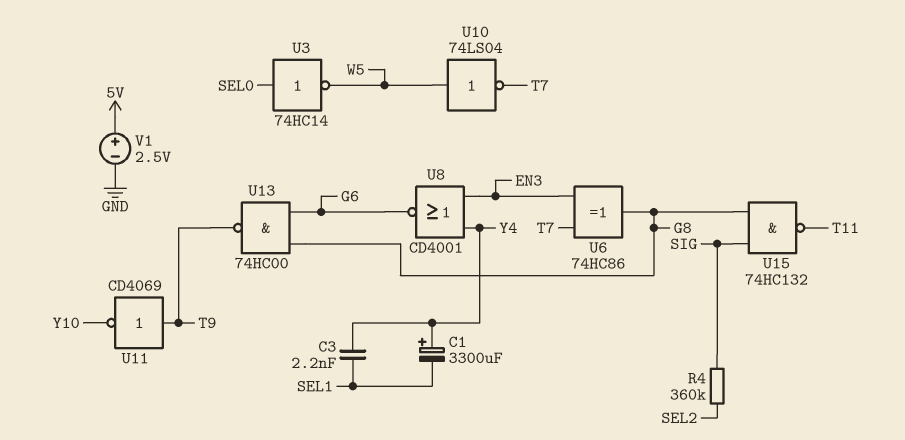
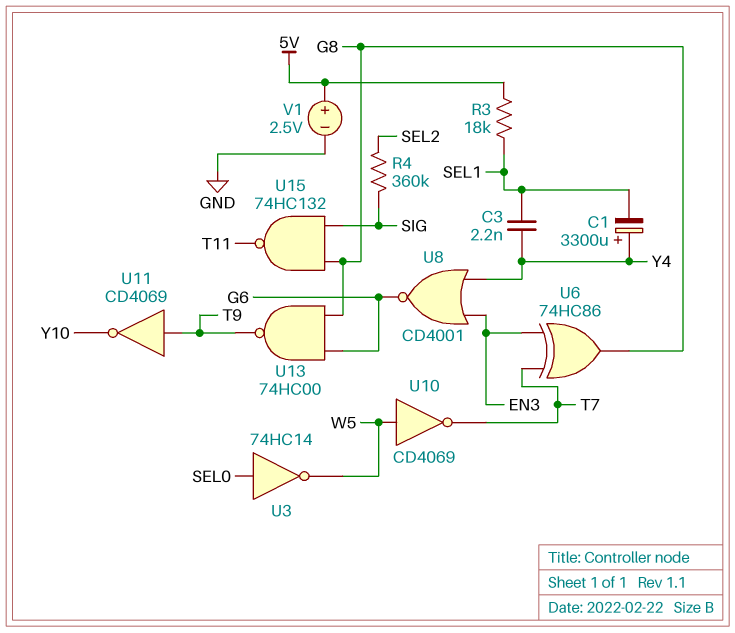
R3: none -> 18k (5V, SEL1)
U10: NOT 74LS04 (in W5, out T7) -> NOT CD4069 (in W5, out T7)

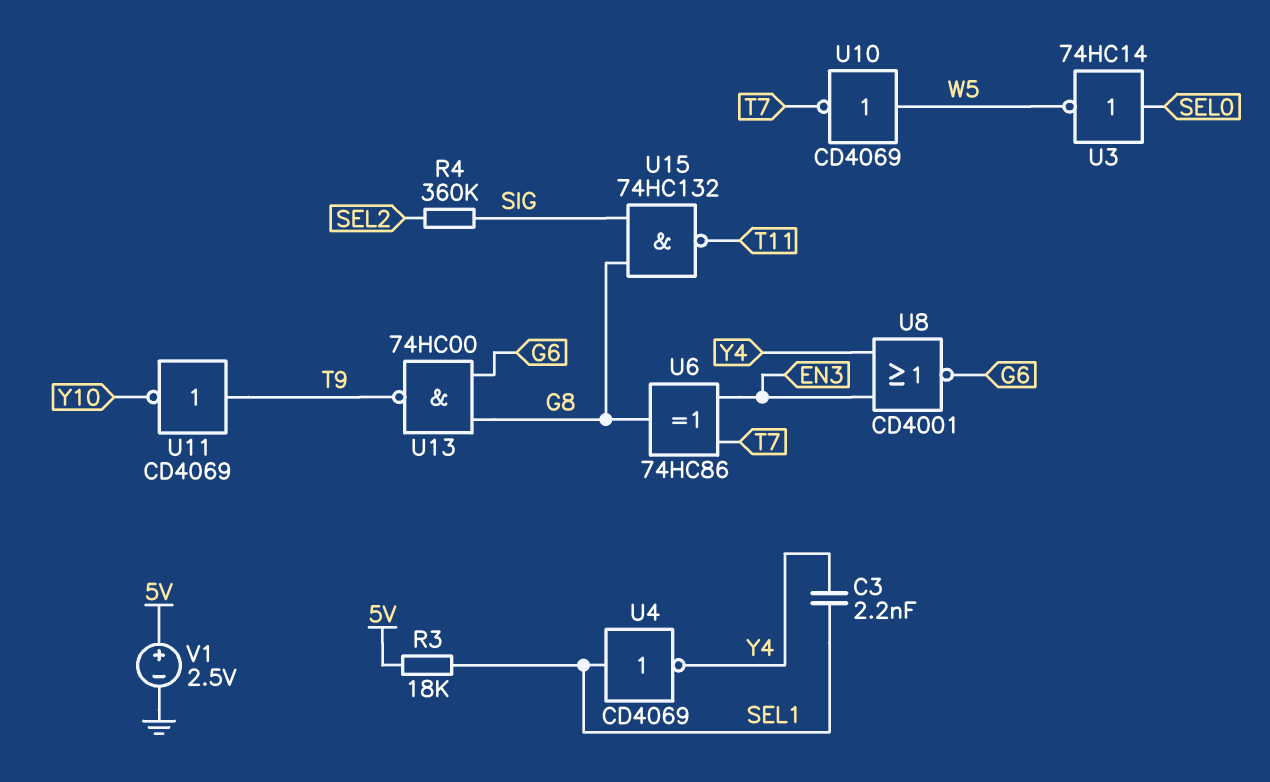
C1: 3300uF (plus Y4, minus SEL1) -> none
U4: none -> NOT CD4069 (in SEL1, out Y4)

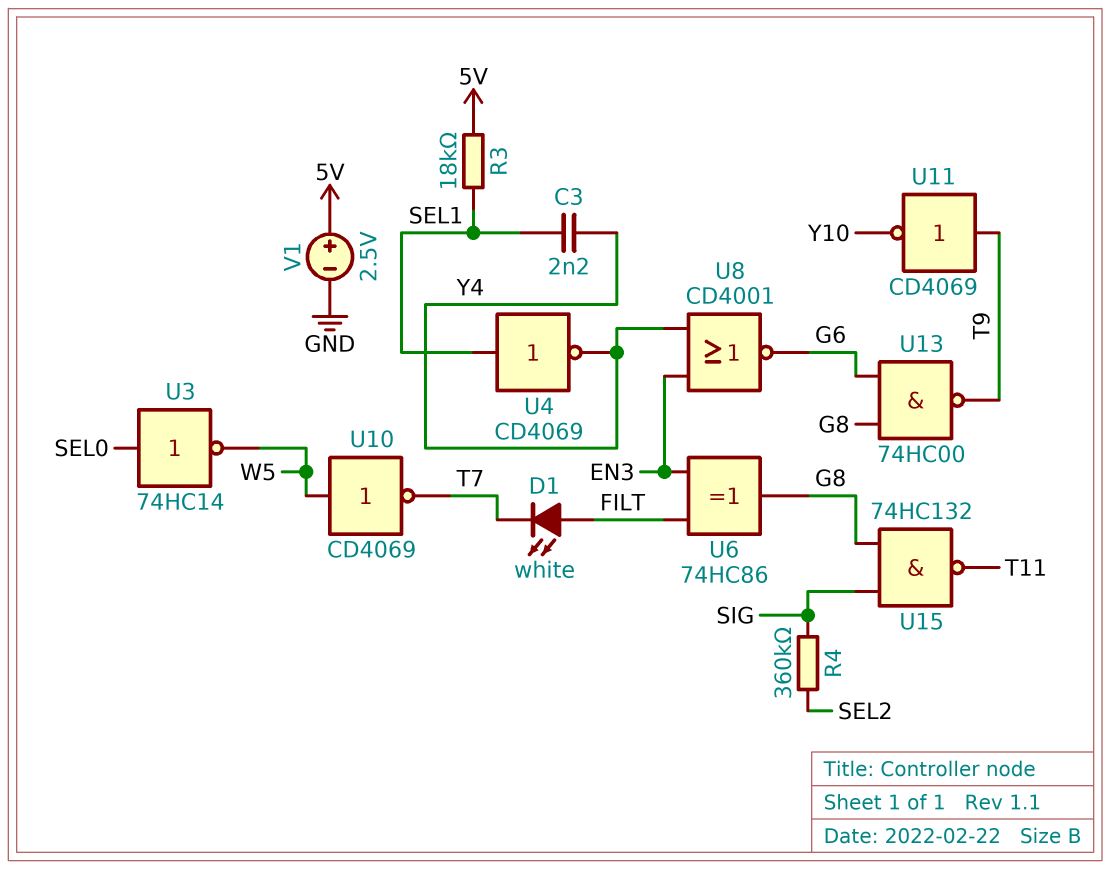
D1: none -> LED white (A FILT, K T7)
U6: XOR 74HC86 (in EN3, in T7, out G8) -> XOR 74HC86 (in EN3, in FILT, out G8)

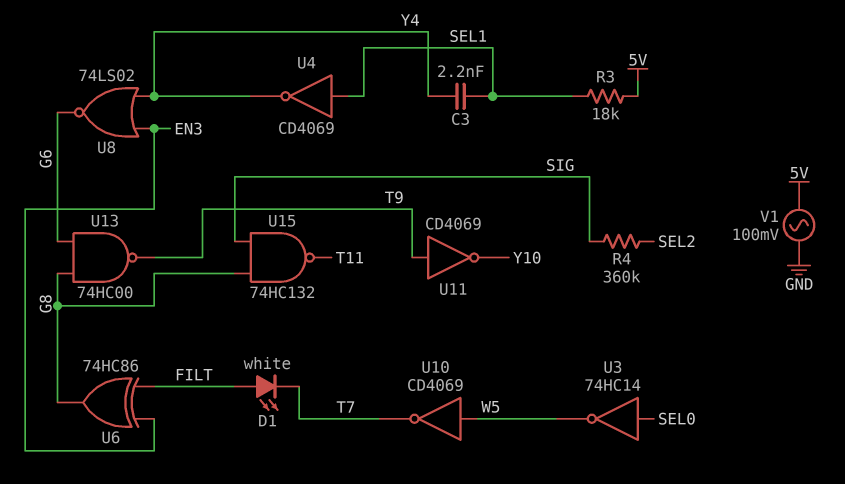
U8: NOR CD4001 (in EN3, in Y4, out G6) -> NOR 74LS02 (in EN3, in Y4, out G6)
V1: 2.5V (plus 5V, minus GND) -> AC 100mV (5V, GND)

